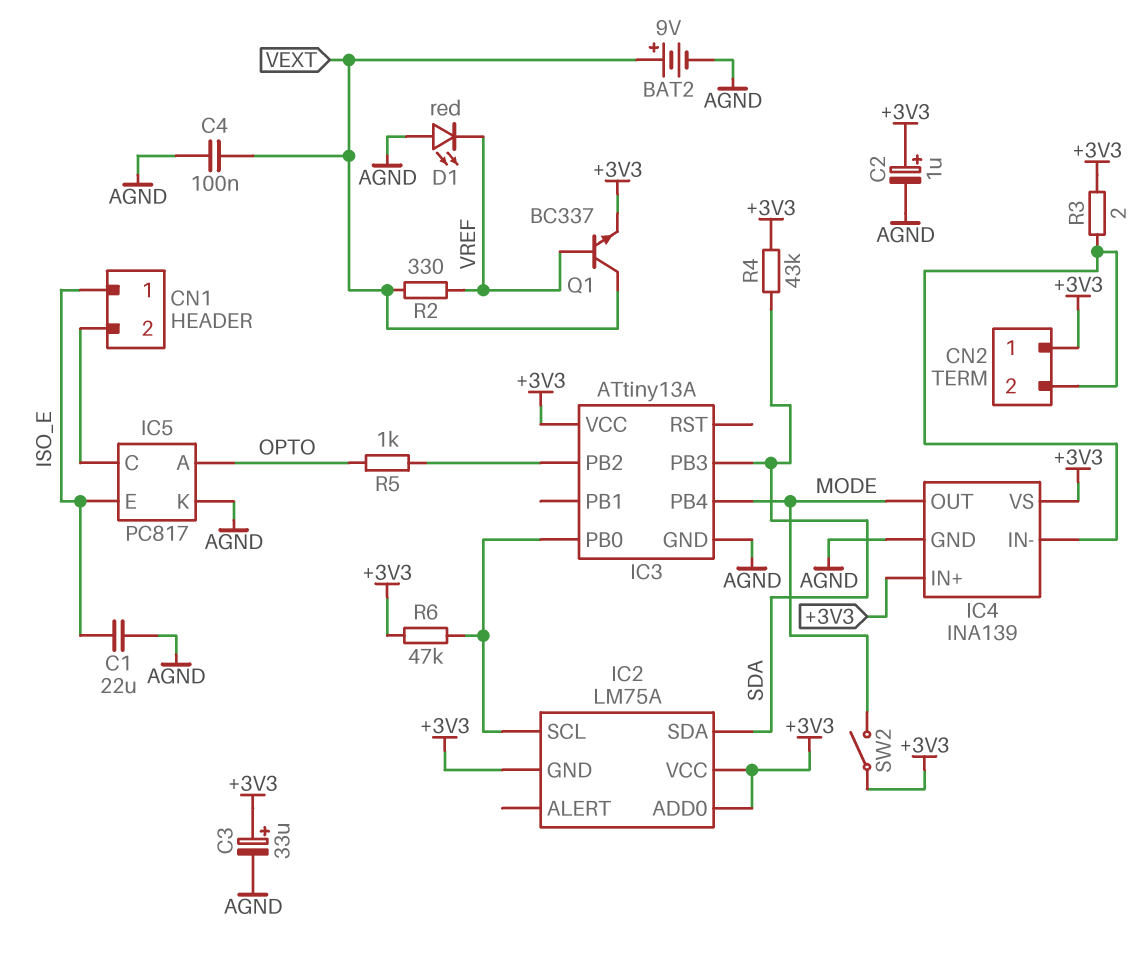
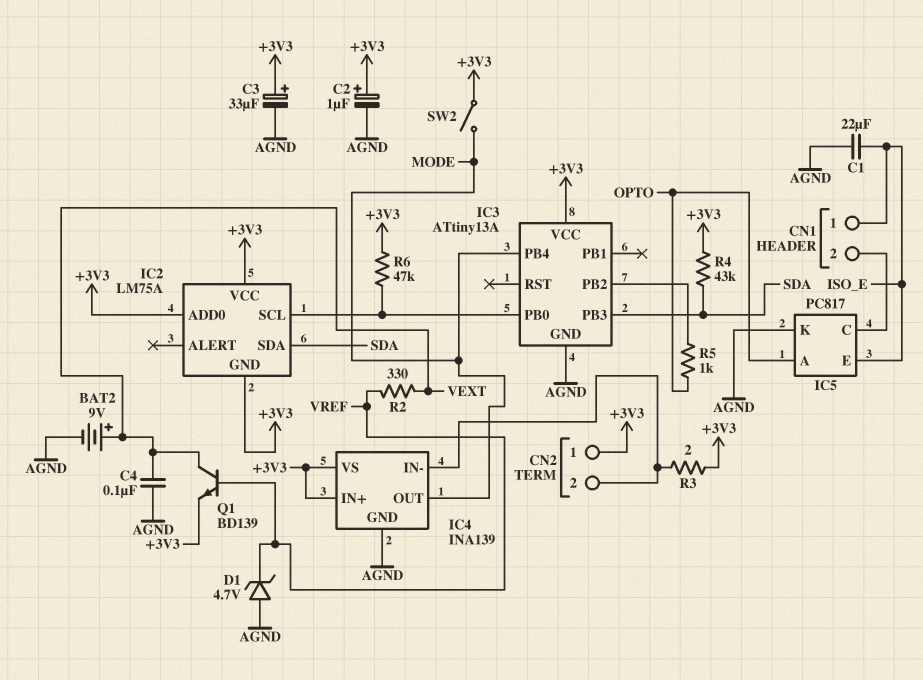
D1: LED red (A AGND, K VREF) -> zener 4.7V (A AGND, K VREF)
Q1: NPN BC337 (B VREF, C VEXT, E +3V3) -> NPN BD139 (B VREF, C VEXT, E +3V3)

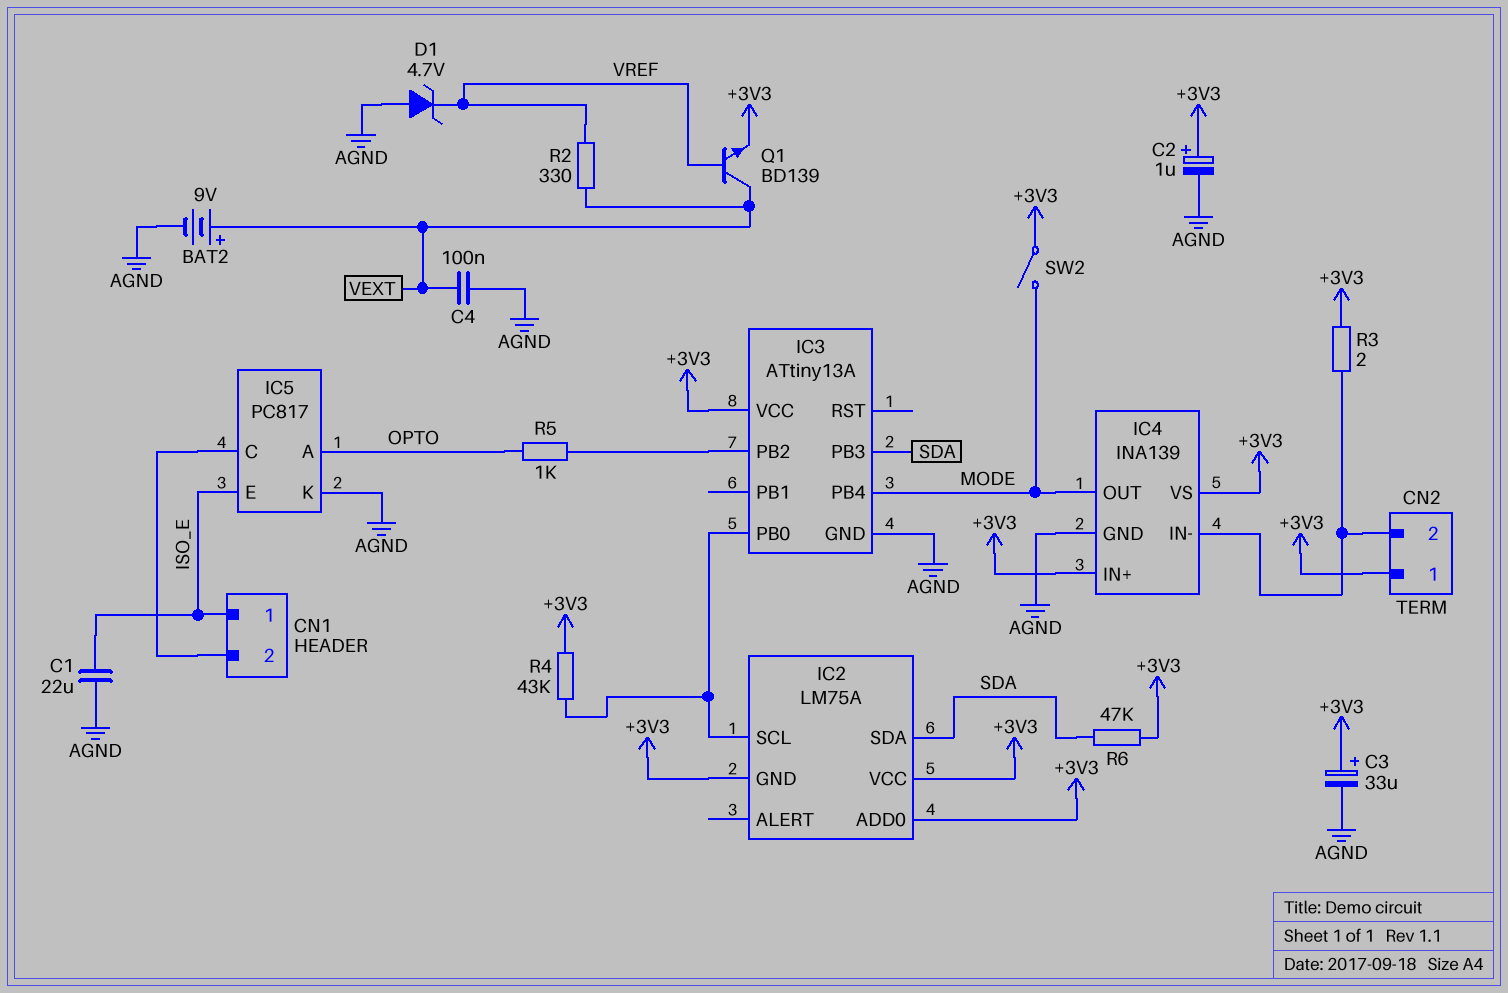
R4: 43k (+3V3, SDA) -> 43k (+3V3, IC2/SCL)
R6: 47k (+3V3, IC2/SCL) -> 47k (+3V3, SDA)

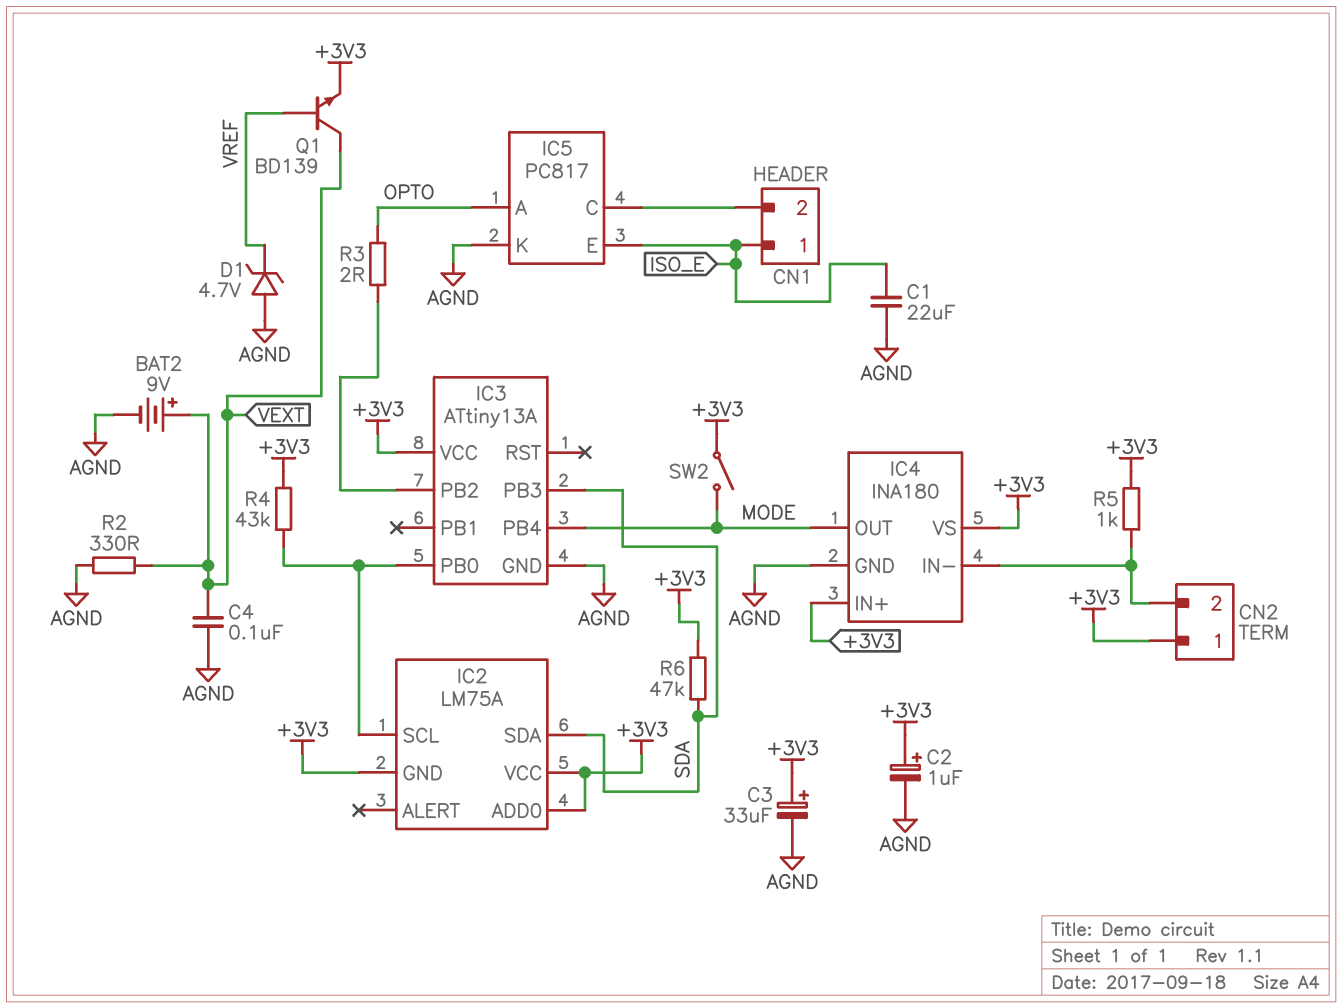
IC4: INA139 -> INA180
R2: 330 (VEXT, VREF) -> 330 (AGND, VEXT)
R3: 2 (+3V3, CN2/2) -> 2 (IC3/PB2, OPTO)
R5: 1k (IC3/PB2, OPTO) -> 1k (+3V3, CN2/2)

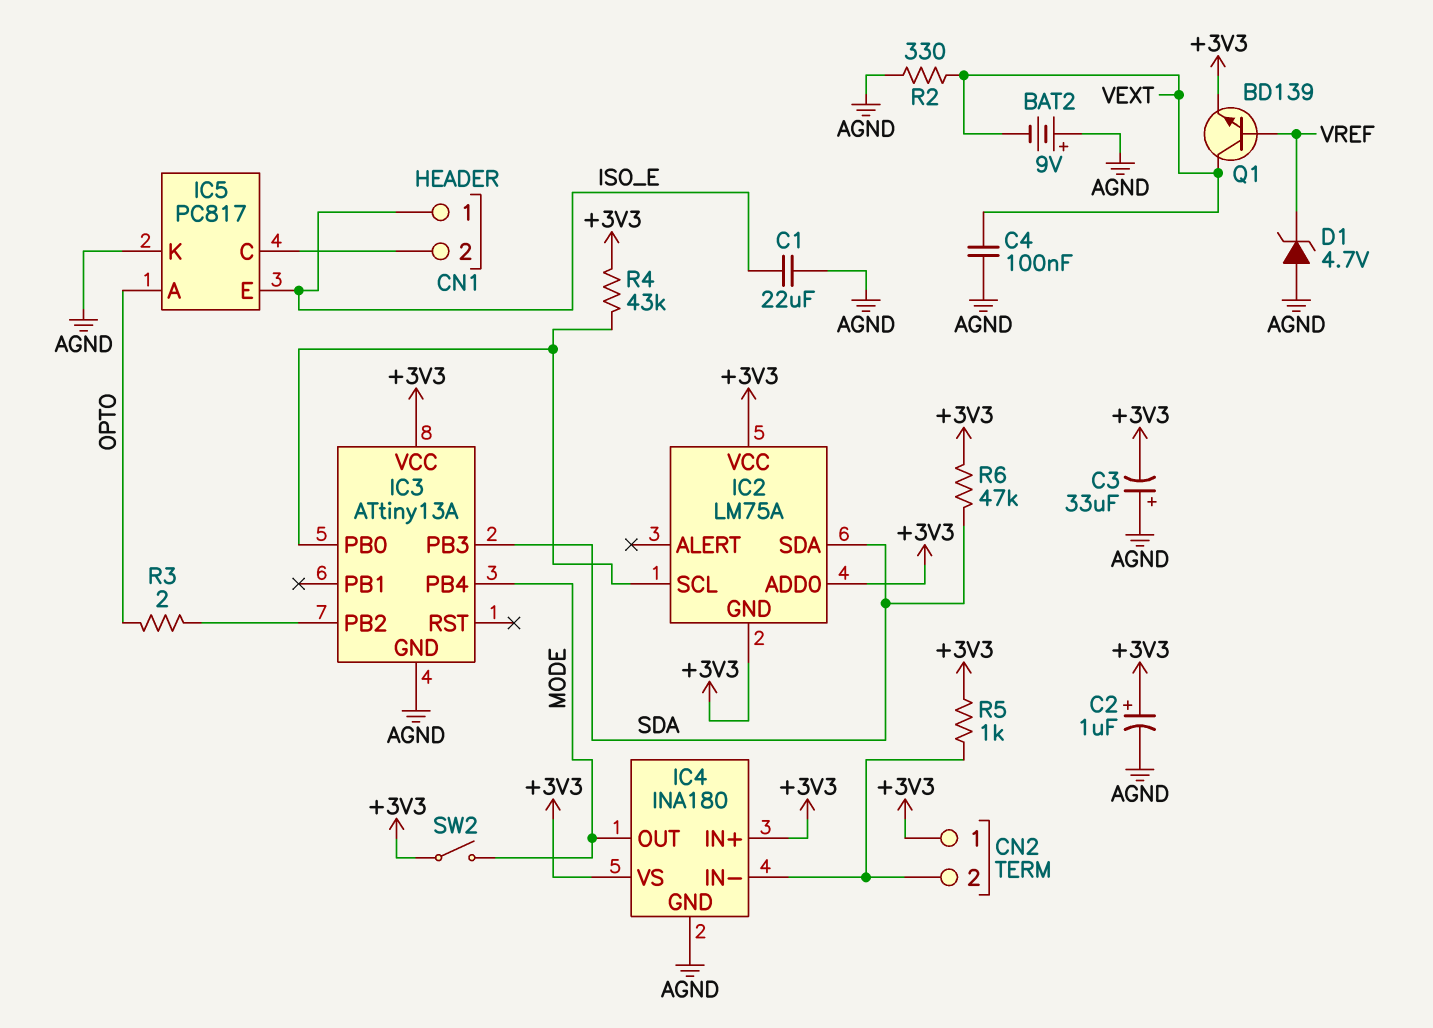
BAT2: 9V (plus VEXT, minus AGND) -> 9V (plus AGND, minus VEXT)
C3: 33uF (plus +3V3, minus AGND) -> 33uF (plus AGND, minus +3V3)

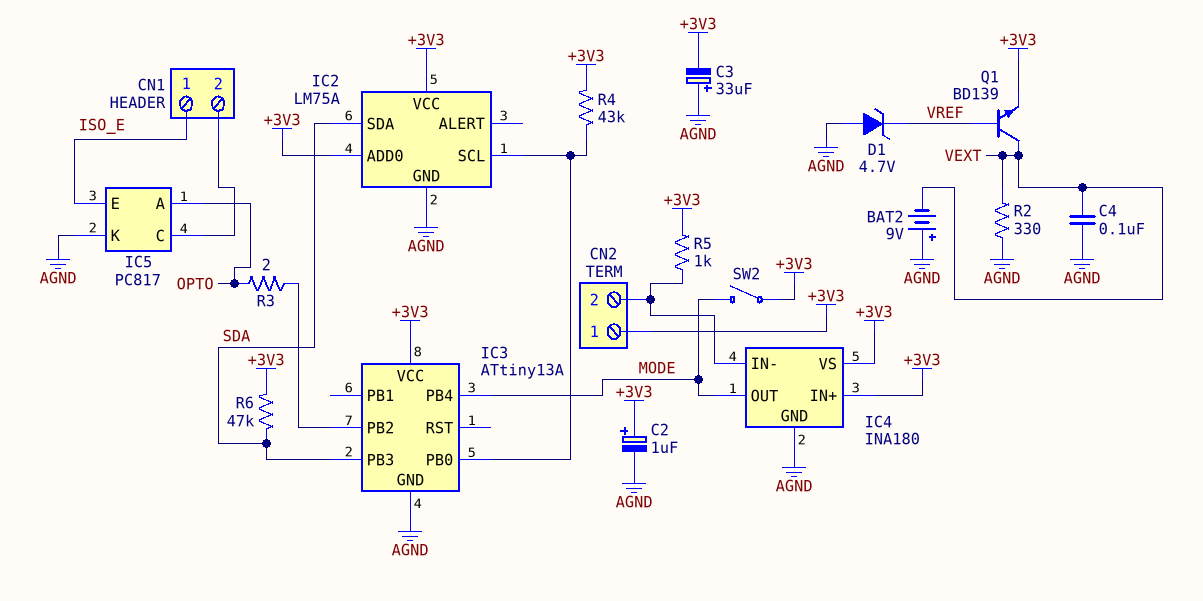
C1: 22uF (AGND, ISO_E) -> none
IC2 pin GND: +3V3 -> AGND

